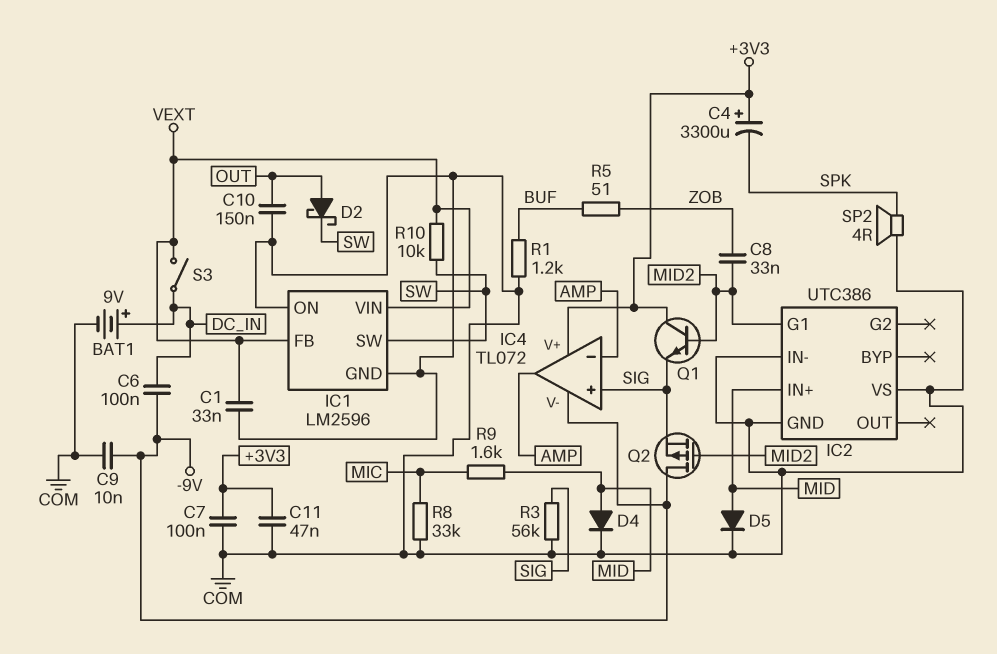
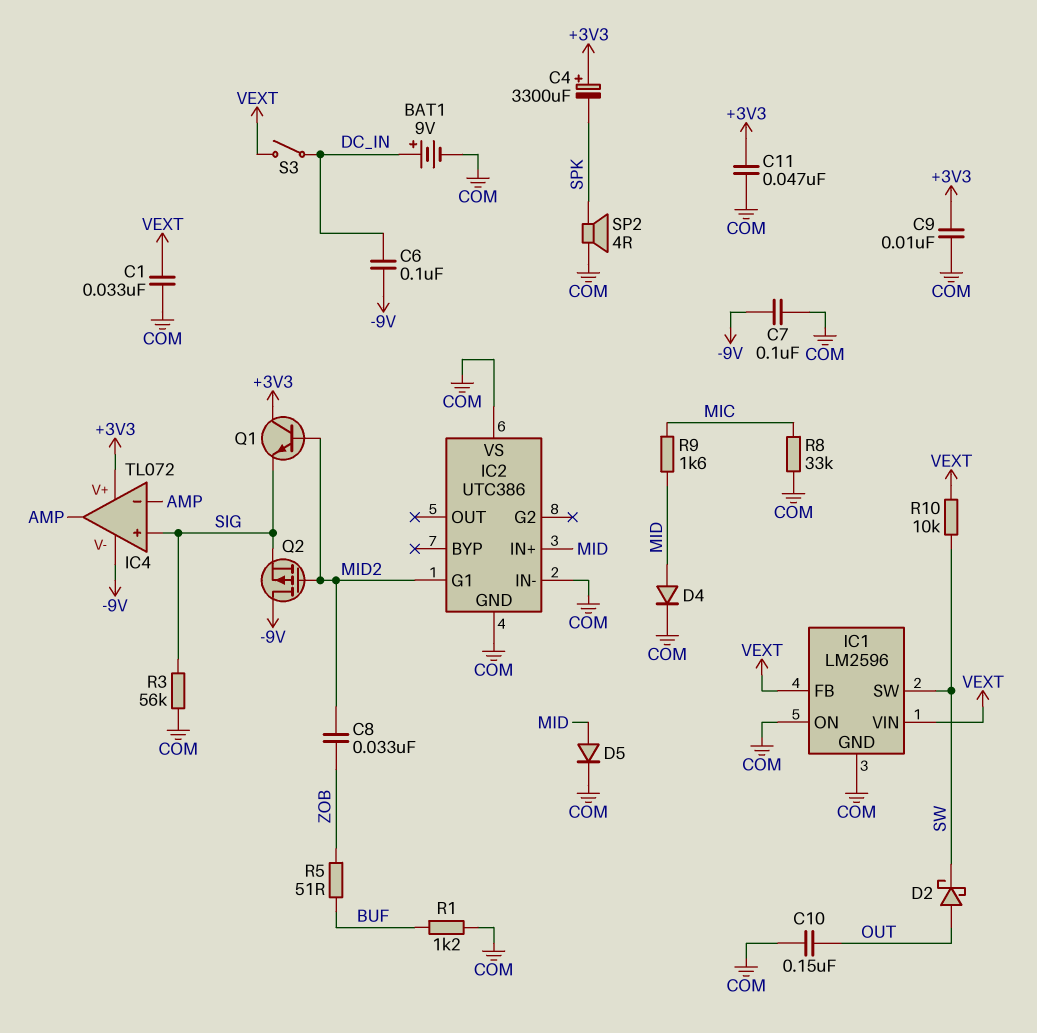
C7: 100nF (+3V3, COM) -> 100nF (-9V, COM)
C9: 10nF (-9V, COM) -> 10nF (+3V3, COM)

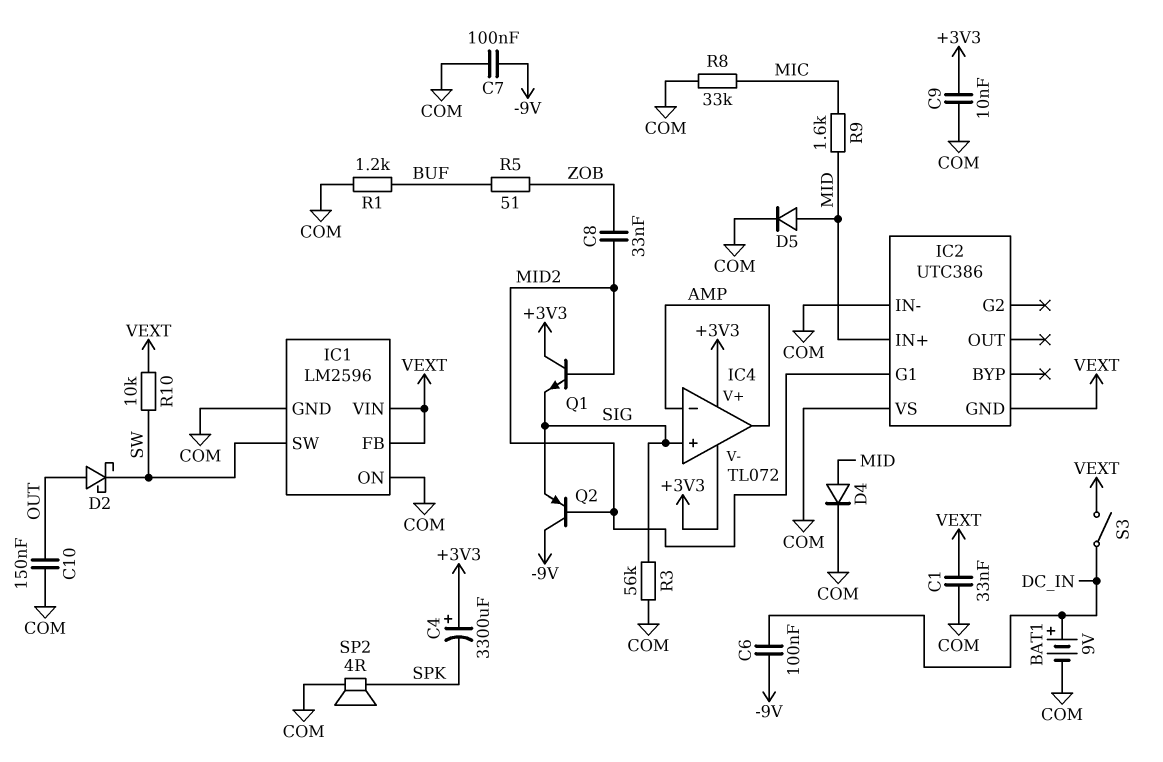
C11: 47nF (+3V3, COM) -> none
IC2 pin GND: COM -> VEXT
IC4 pin V-: -9V -> +3V3
Q2: PMOS (G MID2, D -9V, S SIG) -> PNP (B MID2, C -9V, E SIG)

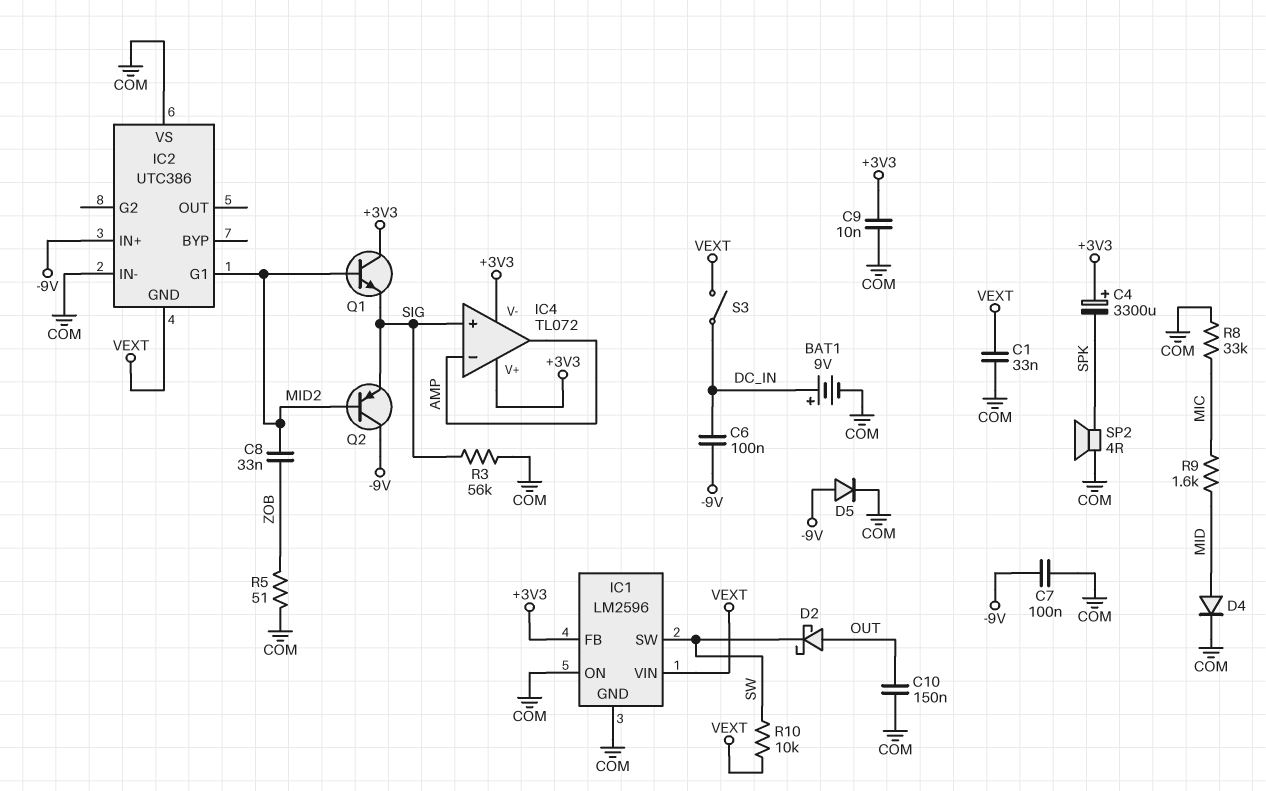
D5: diode (A MID, K COM) -> diode (A -9V, K COM)
IC1 pin FB: VEXT -> +3V3
IC2 pin IN+: MID -> -9V
R1: 1.2k (BUF, COM) -> none
R5: 51 (BUF, ZOB) -> 51 (COM, ZOB)

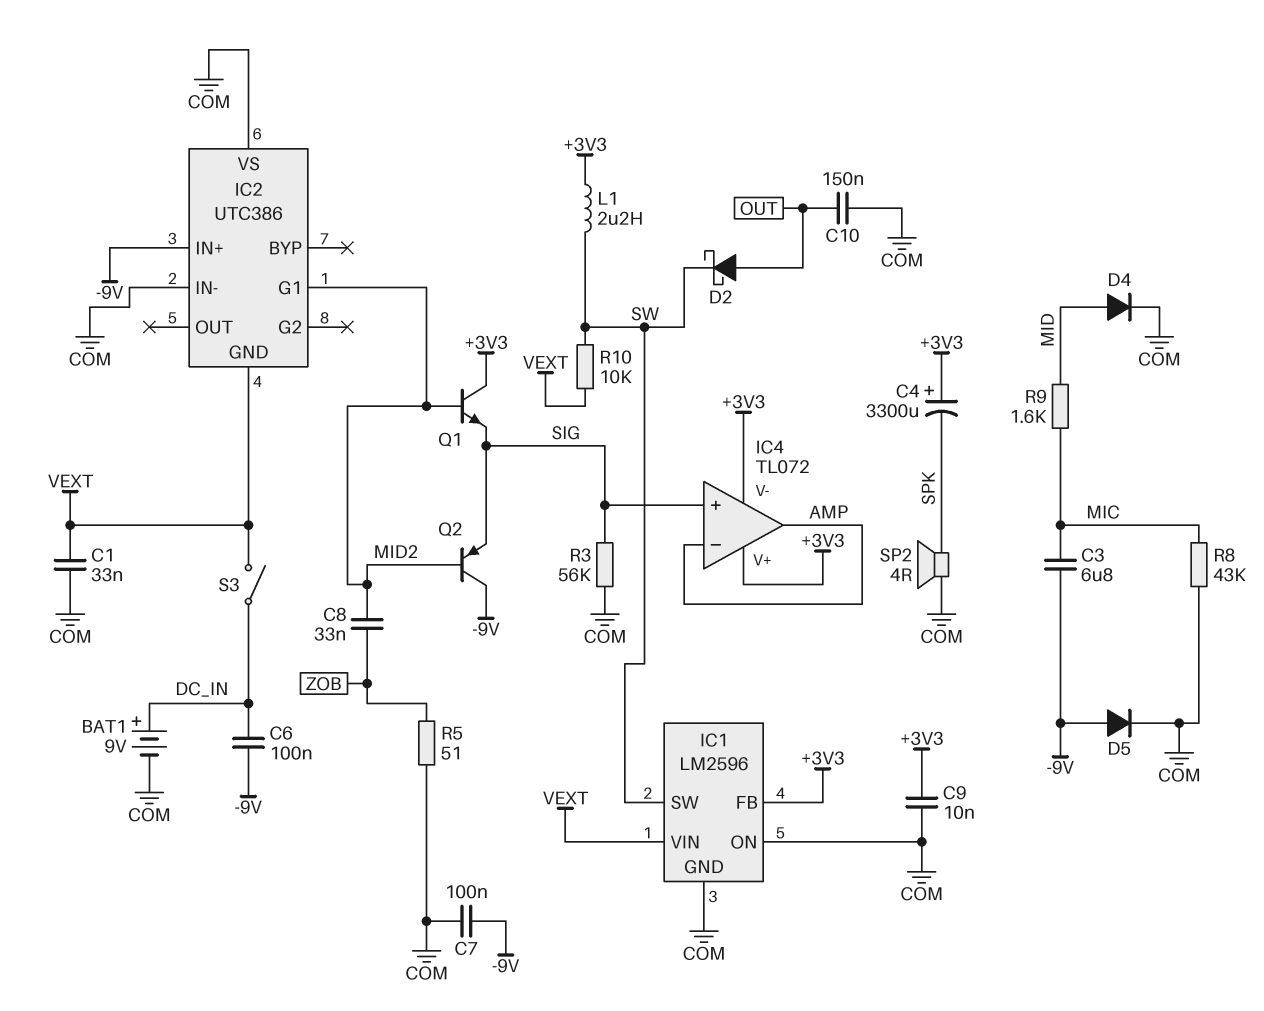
C3: none -> 6.8uF (-9V, MIC)
L1: none -> 2.2uH (+3V3, SW)
R8: 33k (COM, MIC) -> 43k (COM, MIC)

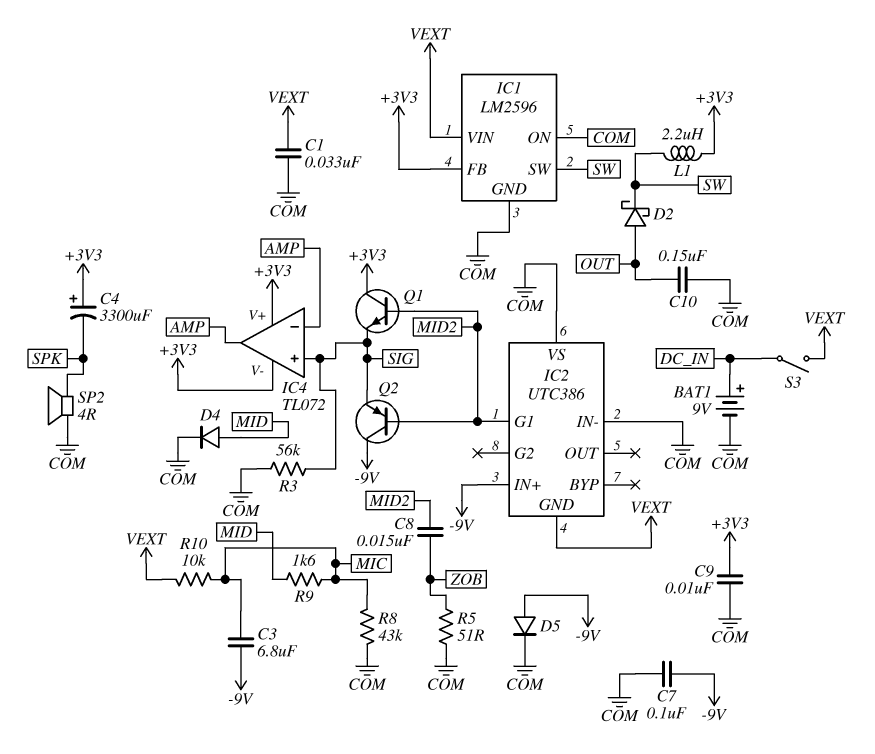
C6: 100nF (-9V, DC_IN) -> none
C8: 33nF (MID2, ZOB) -> 15nF (MID2, ZOB)
R10: 10k (SW, VEXT) -> 10k (MIC, VEXT)

